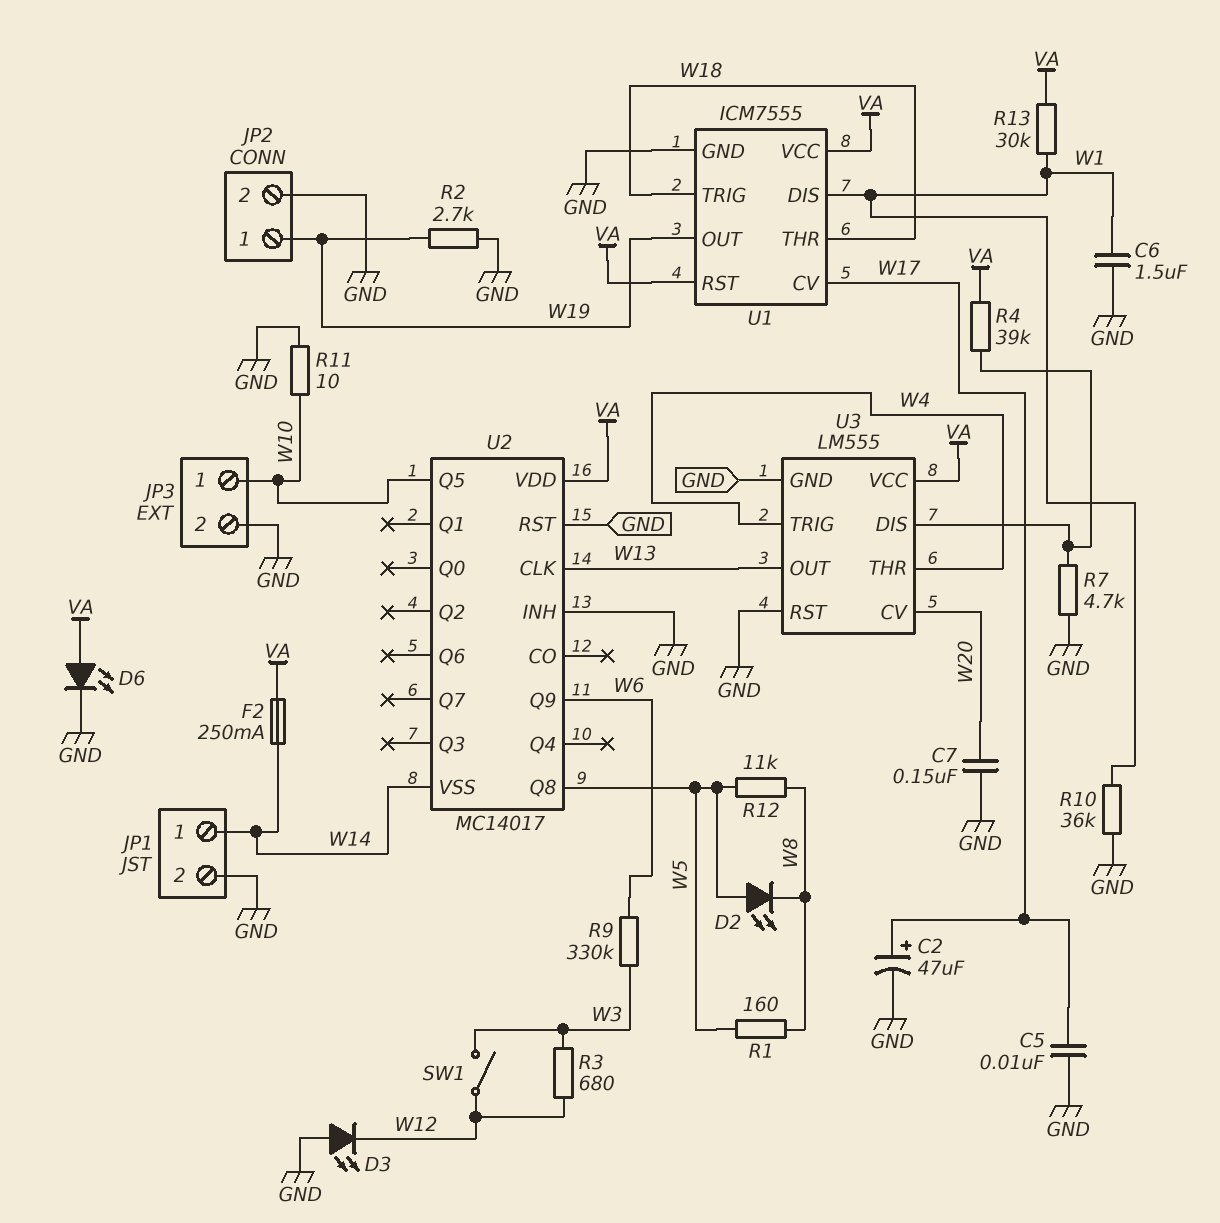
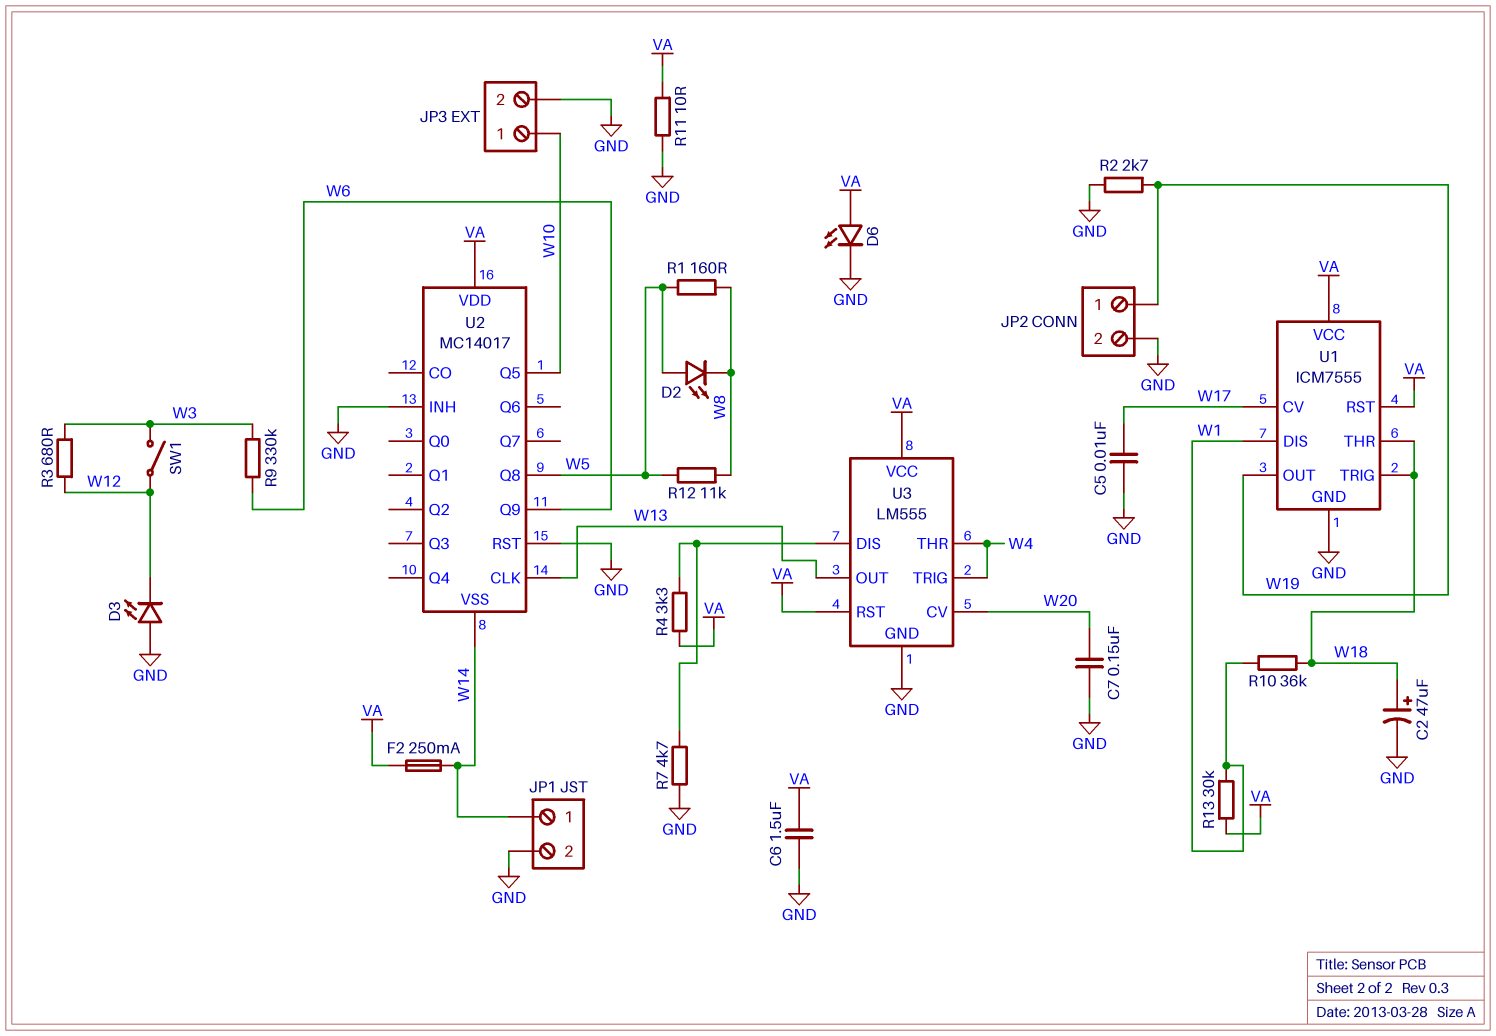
C2: 47uF (plus W17, minus GND) -> 47uF (plus W18, minus GND)
C6: 1.5uF (GND, W1) -> 1.5uF (GND, VA)
R4: 39k (U3/DIS, VA) -> 3.3k (U3/DIS, VA)
R10: 36k (GND, W1) -> 36k (W1, W18)
R11: 10 (GND, W10) -> 10 (GND, VA)
U3 pin RST: GND -> VA

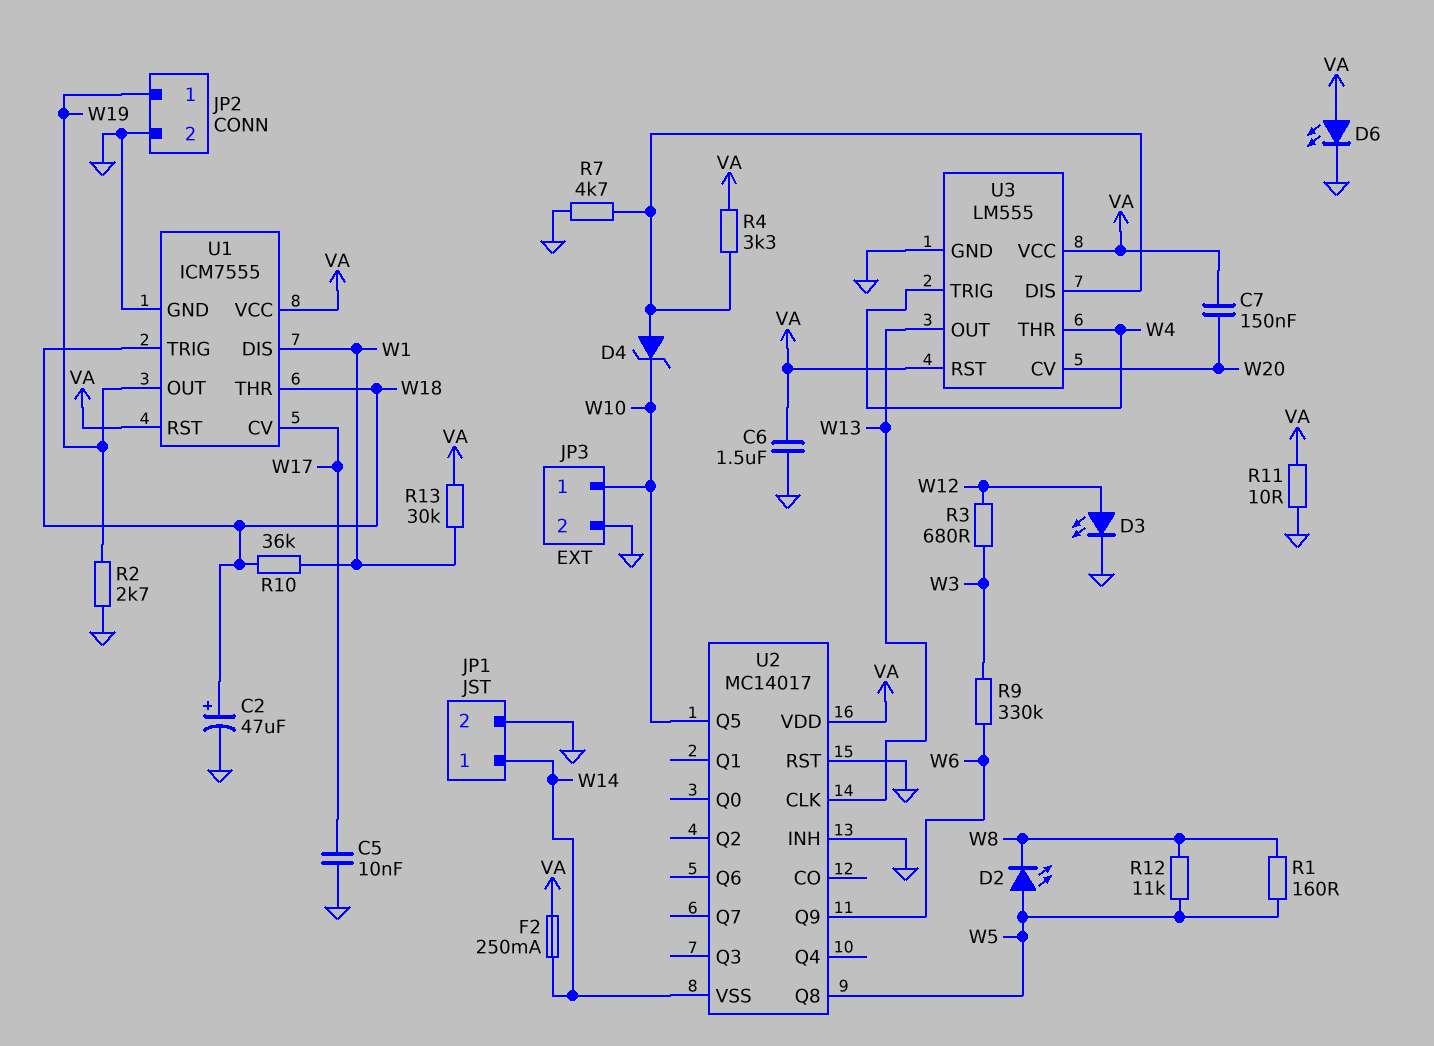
C7: 150nF (GND, W20) -> 150nF (VA, W20)
D3: LED (A GND, K W12) -> LED (A W12, K GND)
D4: none -> zener (A U3/DIS, K W10)
SW1: switch (W3, W12) -> none

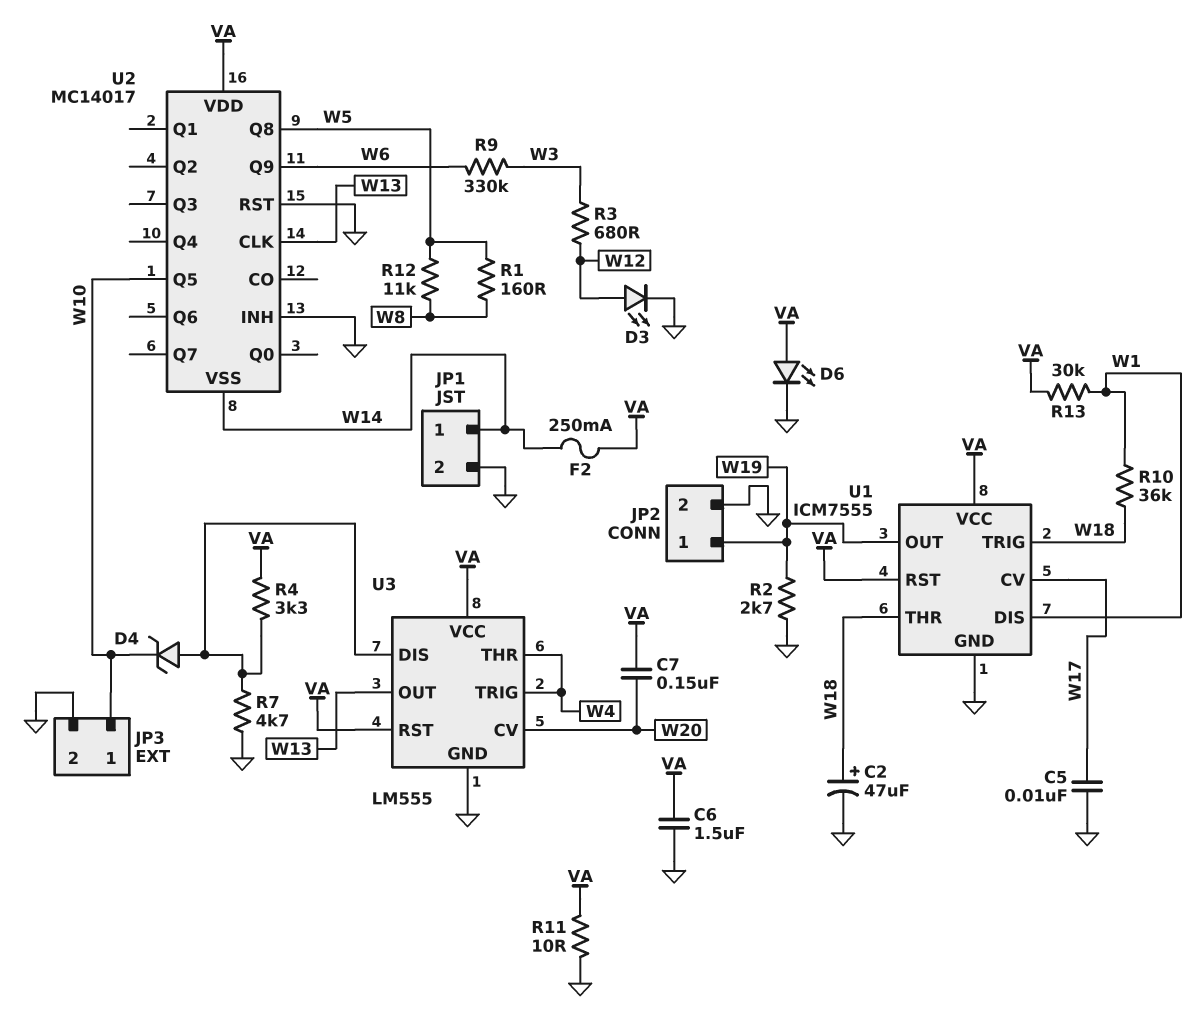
D2: LED (A W5, K W8) -> none

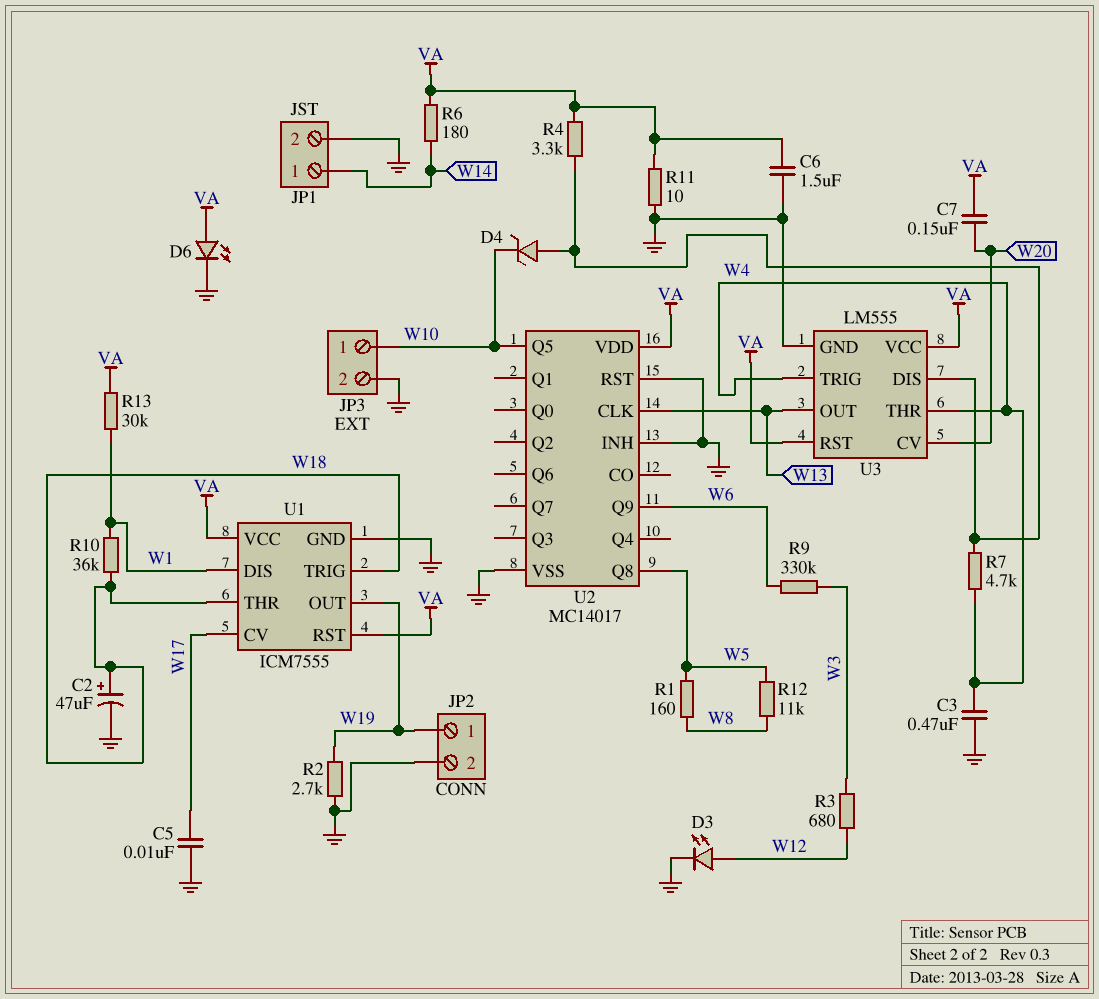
C3: none -> 470nF (GND, W4)
F2: 250mA (VA, W14) -> none
R6: none -> 180 (VA, W14)
R7: 4.7k (GND, U3/DIS) -> 4.7k (U3/DIS, W4)
U2 pin VSS: W14 -> GND

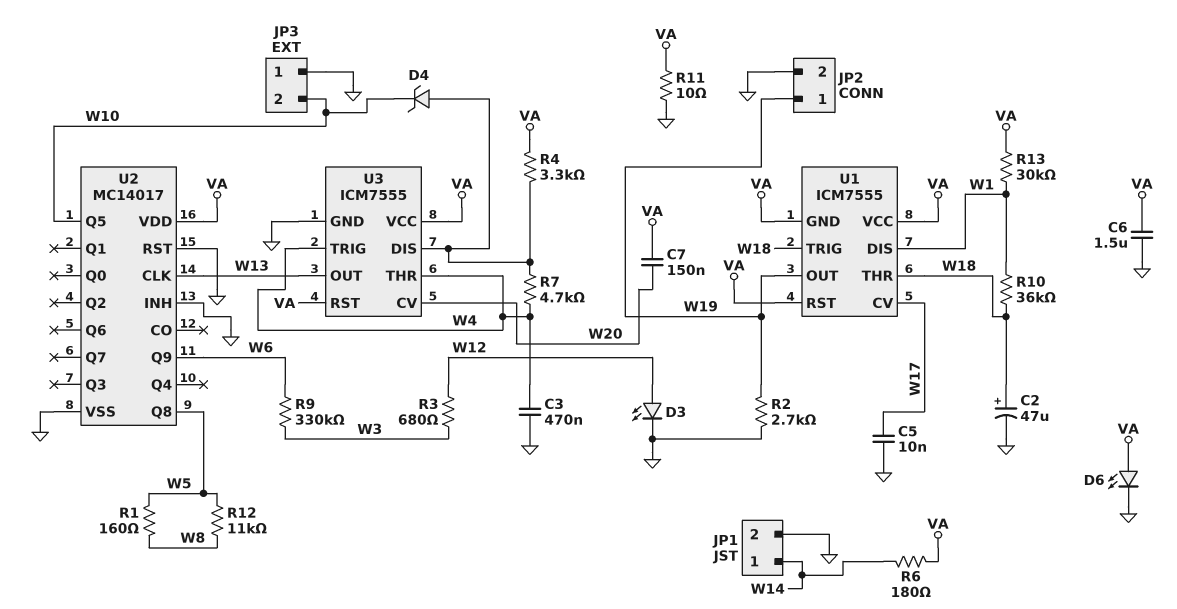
JP3 pin 1: W10 -> GND
JP3 pin 2: GND -> W10
U1 pin GND: GND -> VA
U3: LM555 -> ICM7555

